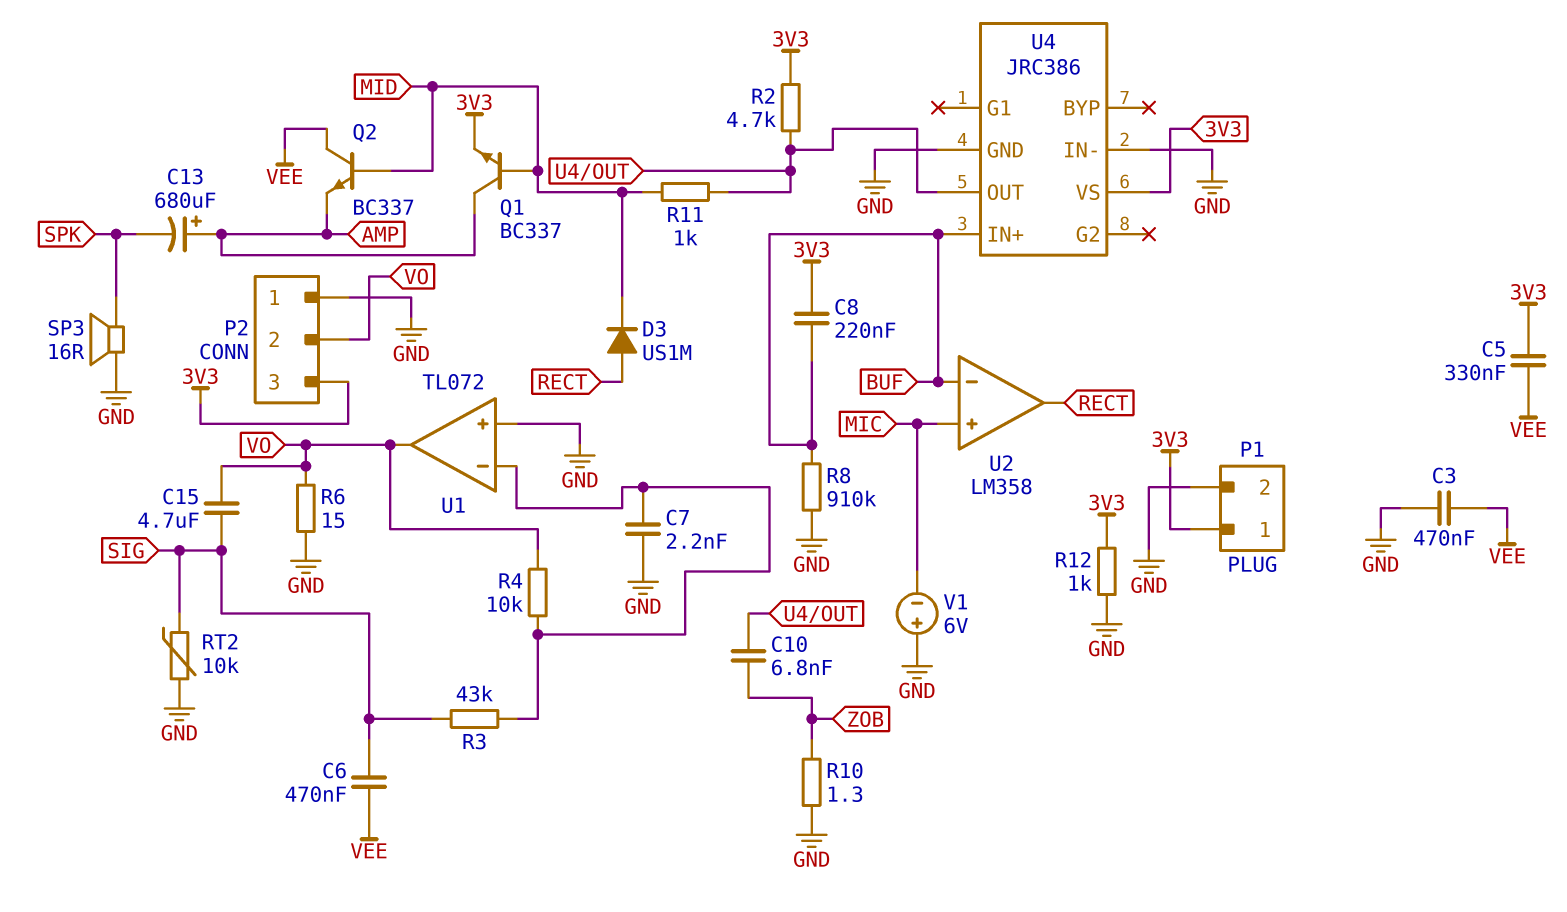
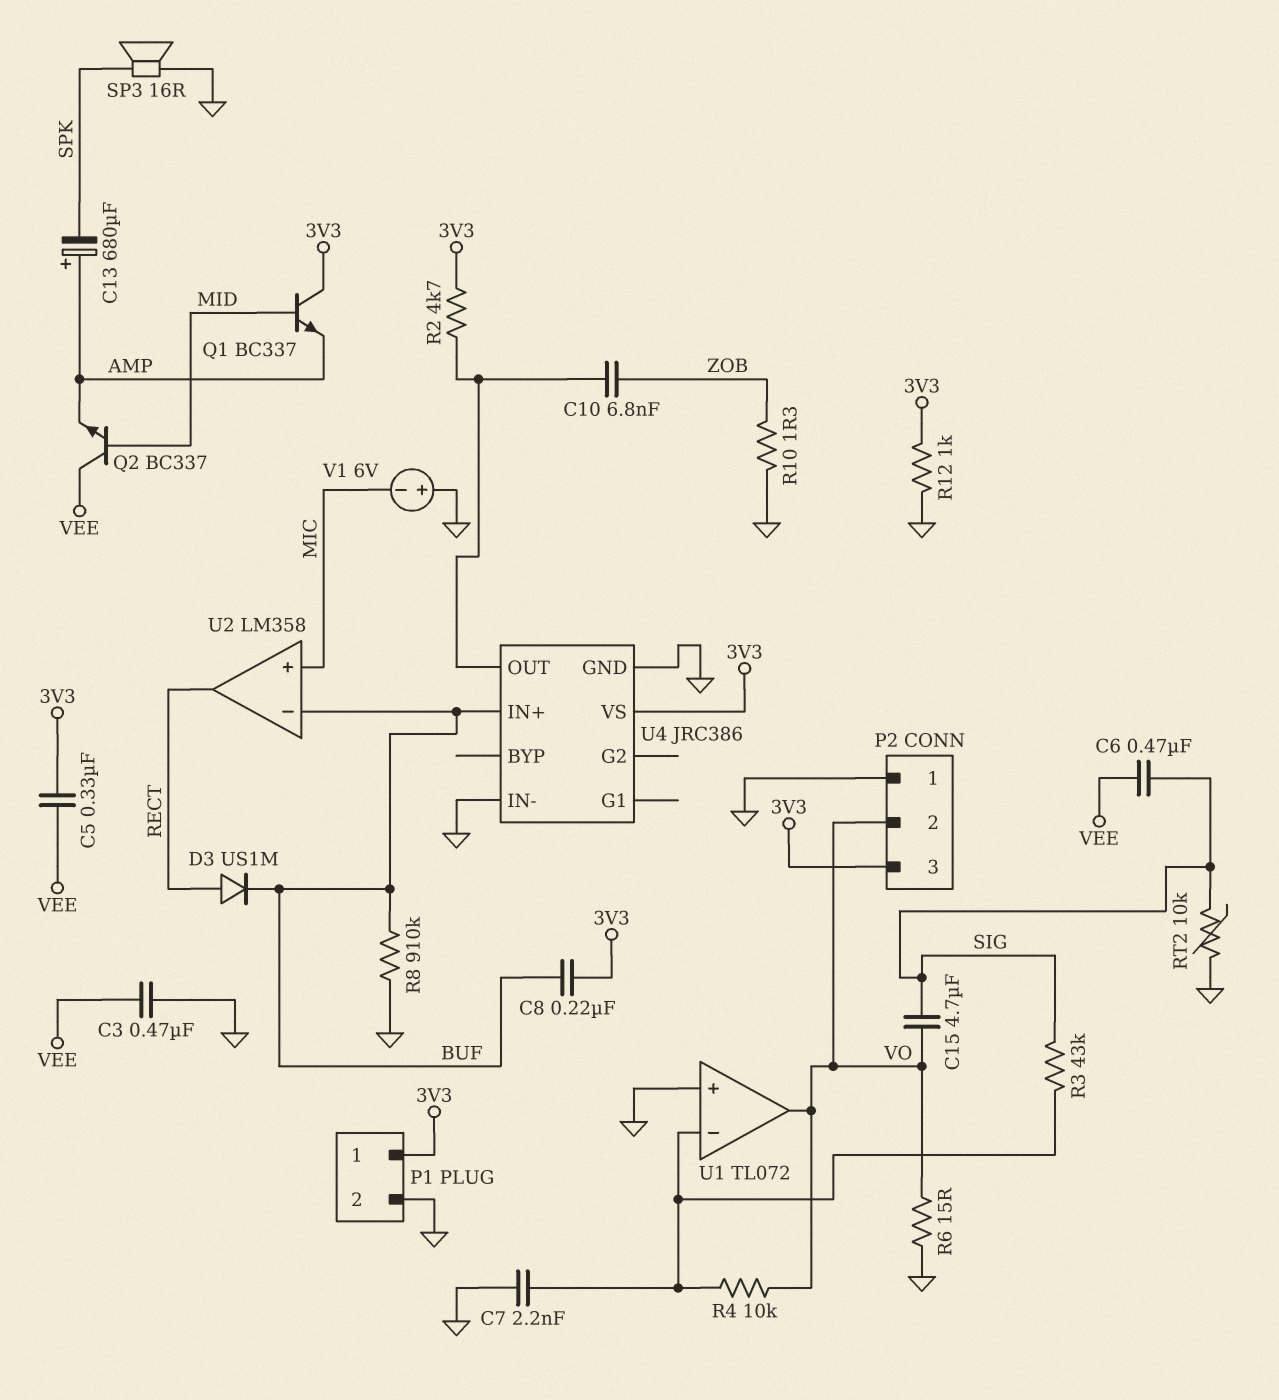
D3: diode US1M (A RECT, K MID) -> diode US1M (A RECT, K BUF)
Q1: NPN BC337 (B MID, C AMP, E 3V3) -> NPN BC337 (B MID, C 3V3, E AMP)
R11: 1k (MID, U4/OUT) -> none

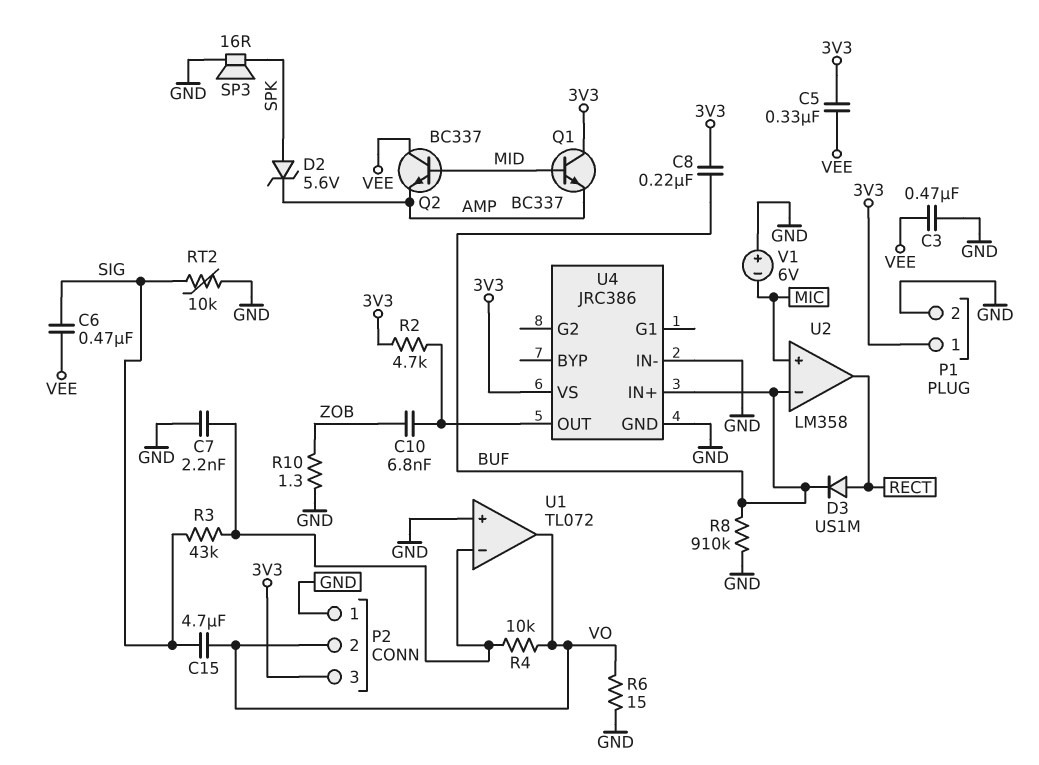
C13: 680uF (plus AMP, minus SPK) -> none
D2: none -> zener 5.6V (A SPK, K AMP)
R12: 1k (3V3, GND) -> none

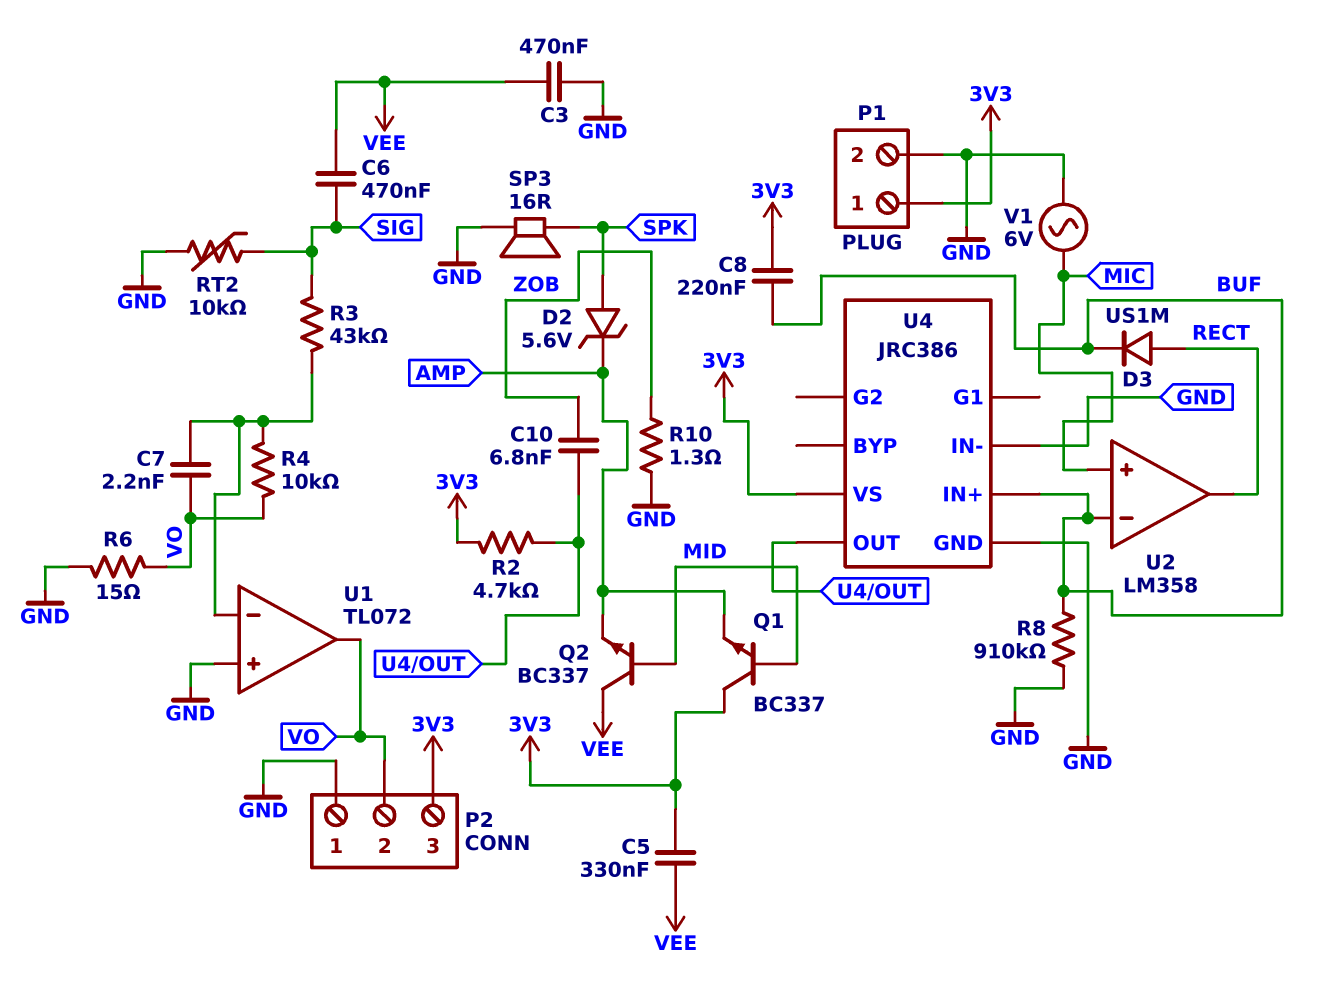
C7: 2.2nF (GND, U1/in-) -> 2.2nF (U1/in-, VO)
C15: 4.7uF (SIG, VO) -> none
V1: 6V (plus GND, minus MIC) -> AC 6V (GND, MIC)

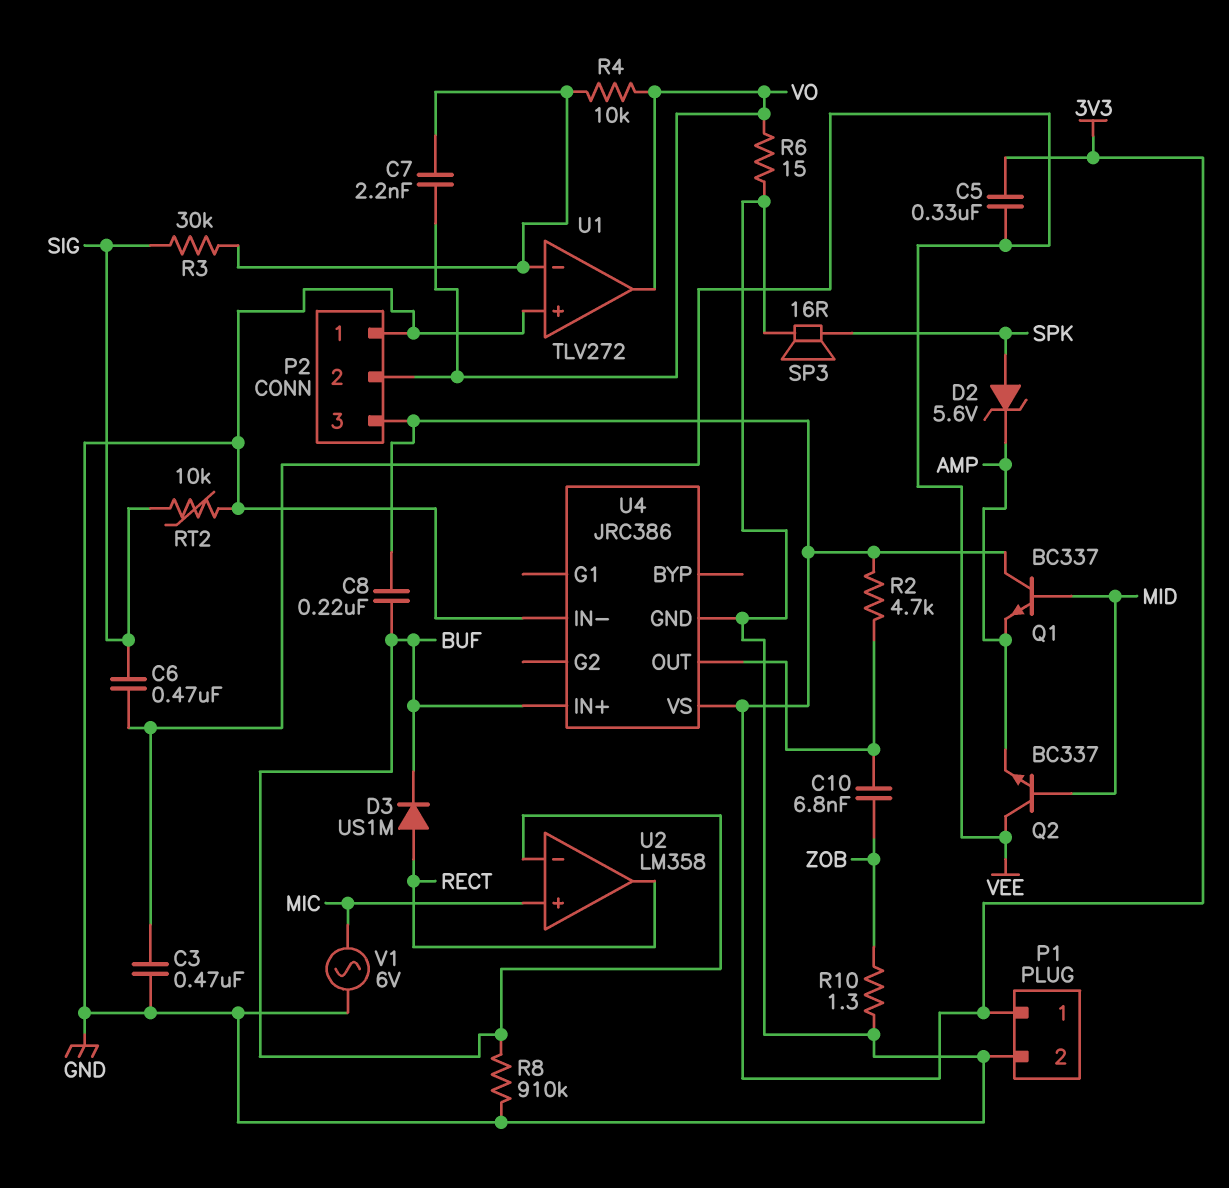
R3: 43k (SIG, U1/in-) -> 30k (SIG, U1/in-)
U1: TL072 -> TLV272

